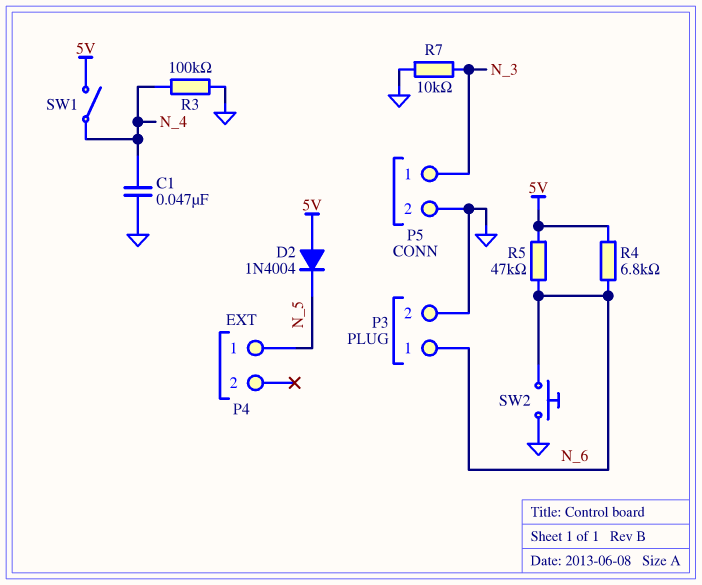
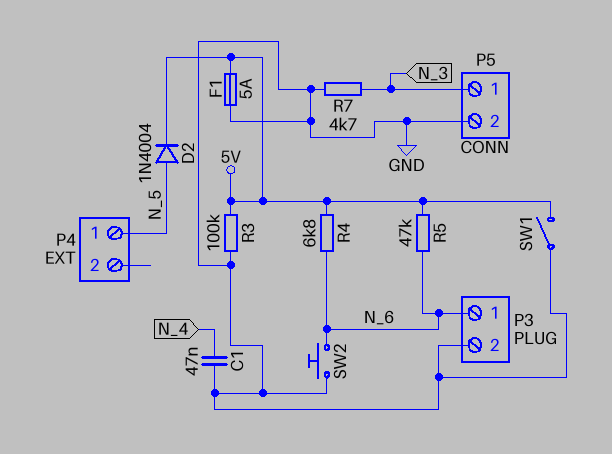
D2: diode 1N4004 (A 5V, K N_5) -> diode 1N4004 (A N_5, K 5V)
F1: none -> 5A (5V, GND)
R3: 100k (GND, N_4) -> 100k (5V, GND)
R7: 10k (GND, N_3) -> 4.7k (GND, N_3)
SW1: switch (5V, N_4) -> switch (5V, GND)

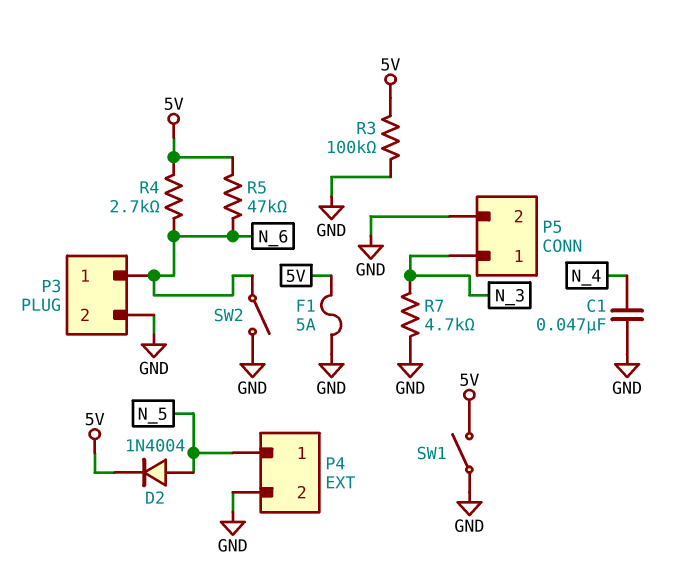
P4 pin 2: none -> GND
R4: 6.8k (5V, N_6) -> 2.7k (5V, N_6)
SW2: button (GND, N_6) -> switch (GND, N_6)

